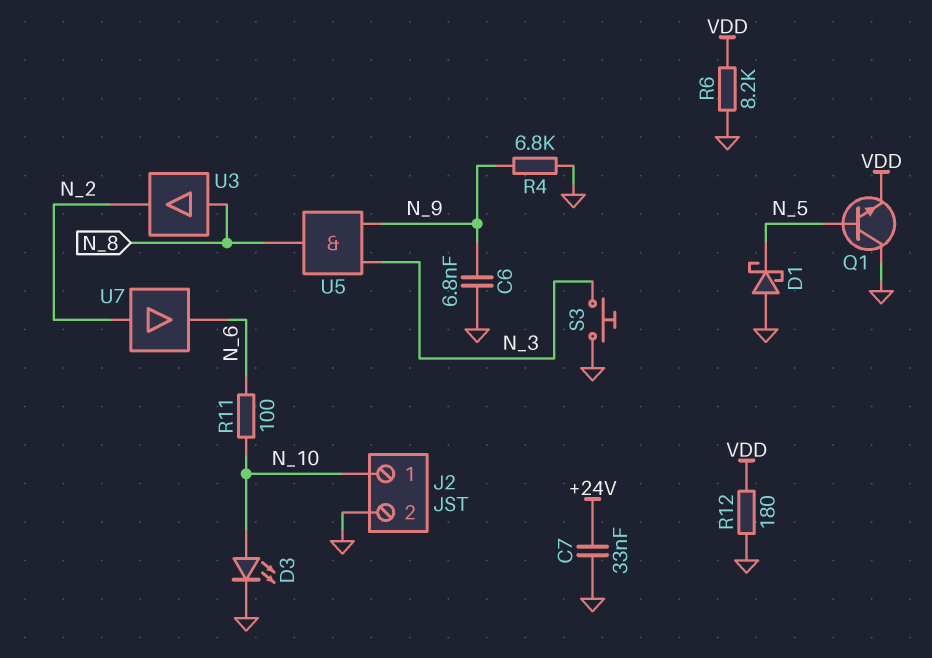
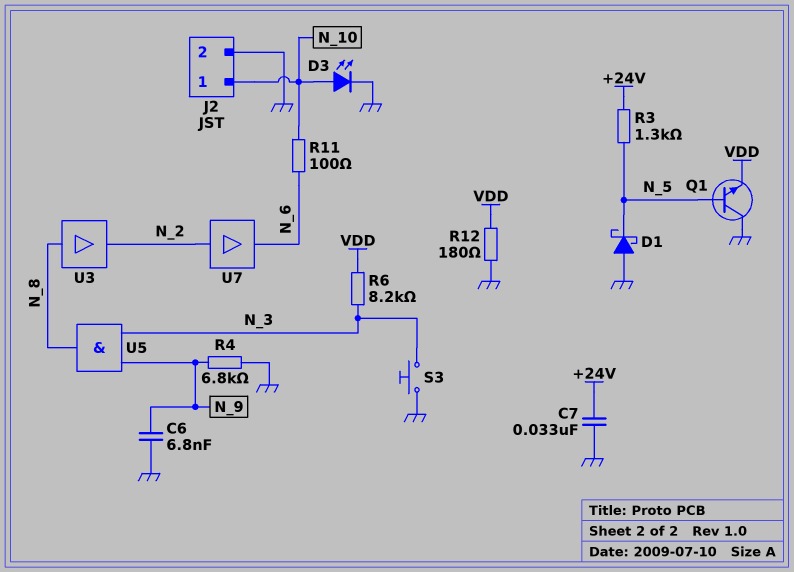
R3: none -> 1.3k (+24V, N_5)
R6: 8.2k (GND, VDD) -> 8.2k (N_3, VDD)

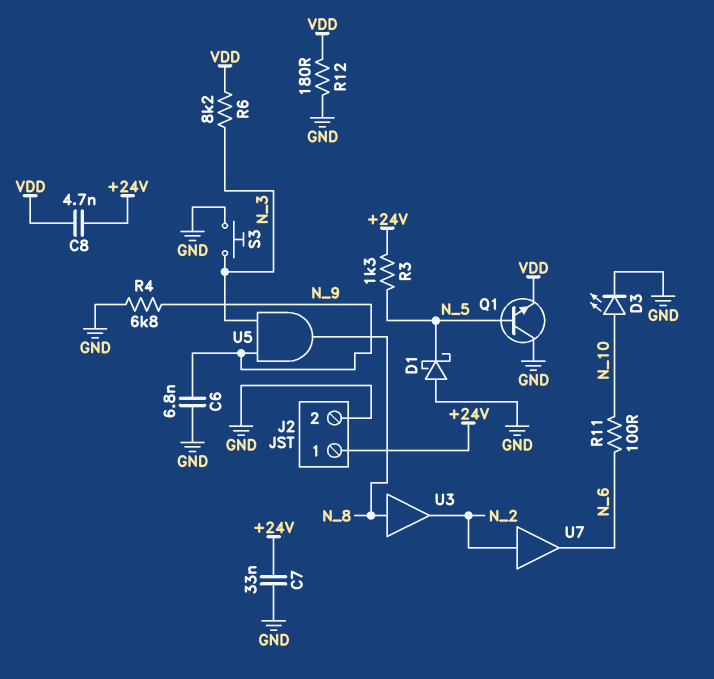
C8: none -> 4.7nF (+24V, VDD)
J2 pin 1: N_10 -> +24V

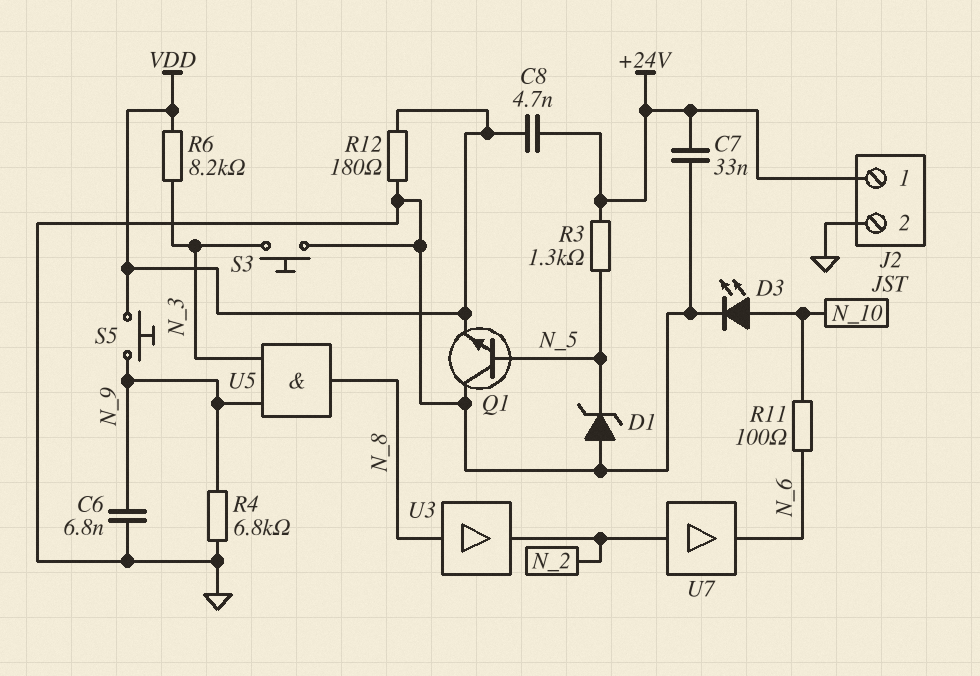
D1: schottky (A GND, K N_5) -> zener (A GND, K N_5)
S5: none -> button (N_9, VDD)

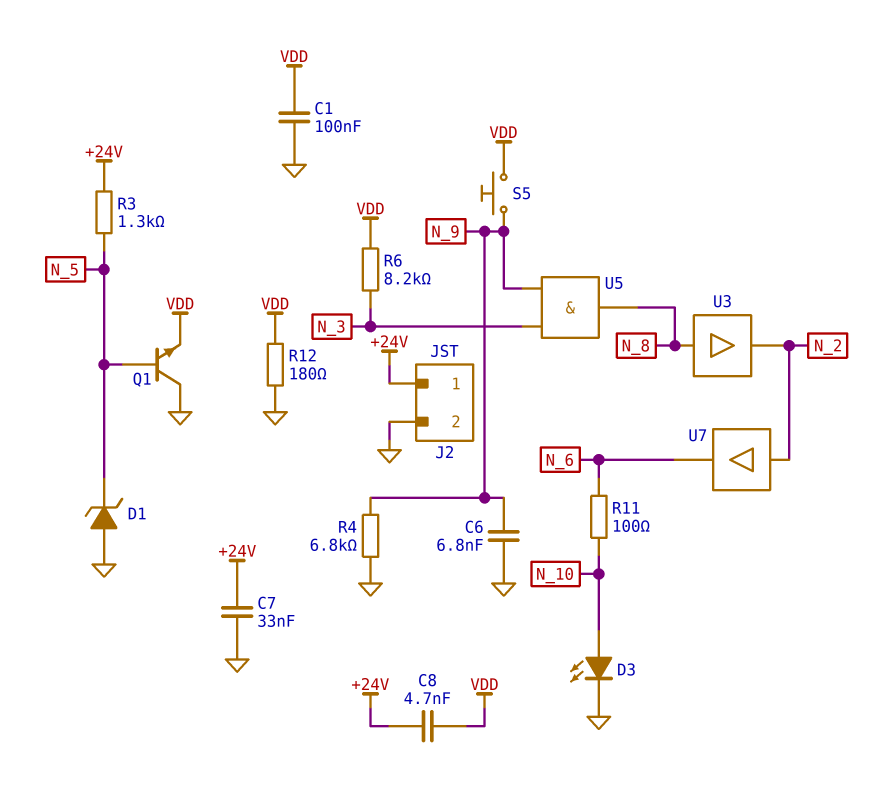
C1: none -> 100nF (GND, VDD)
S3: button (GND, N_3) -> none

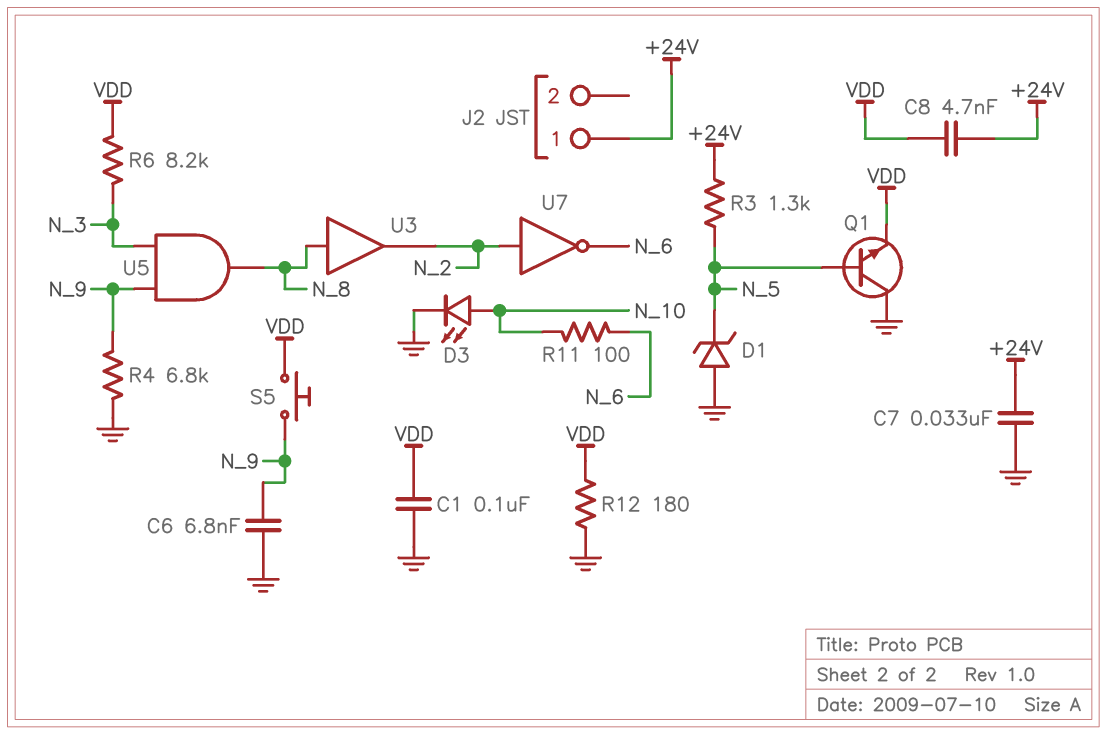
J2 pin 2: GND -> none
U7: buffer (in N_2, out N_6) -> NOT (in N_2, out N_6)

